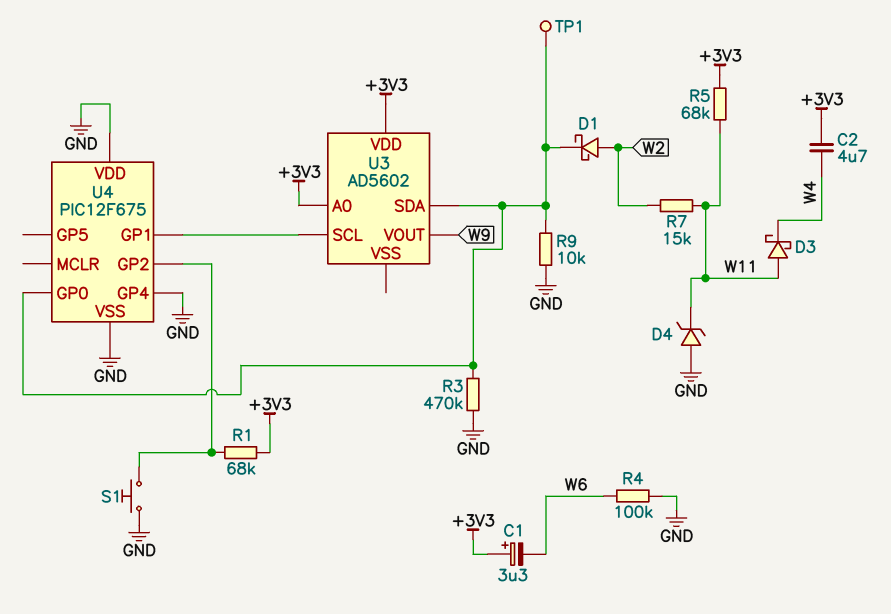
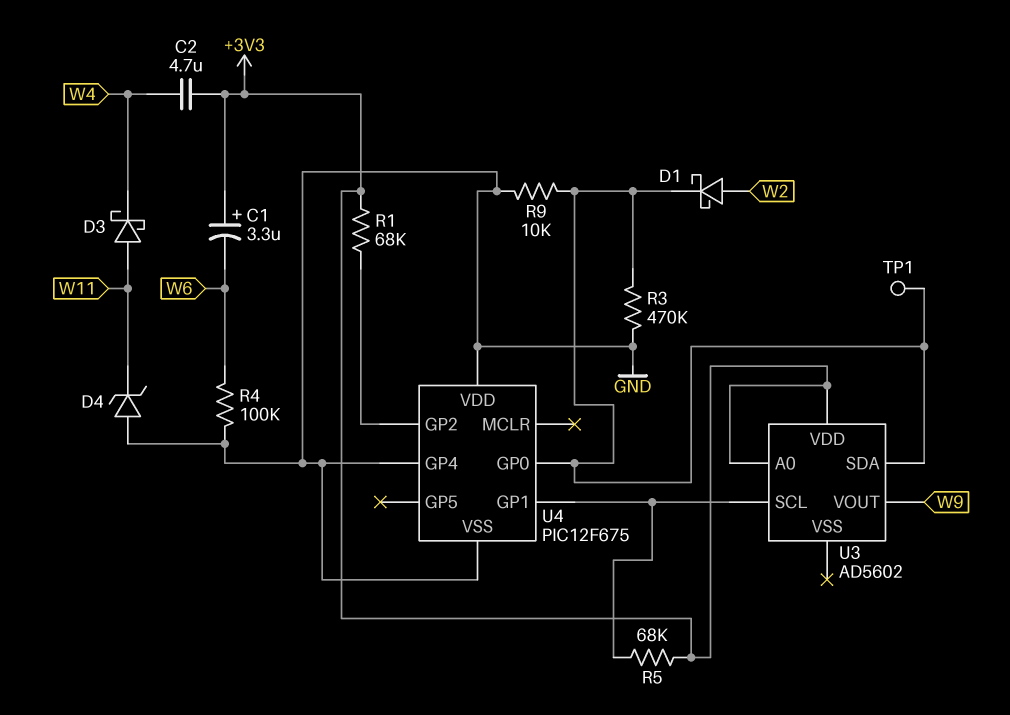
R5: 68k (+3V3, W11) -> 68k (+3V3, U3/SCL)
R7: 15k (W2, W11) -> none
S1: button (GND, U4/GP2) -> none

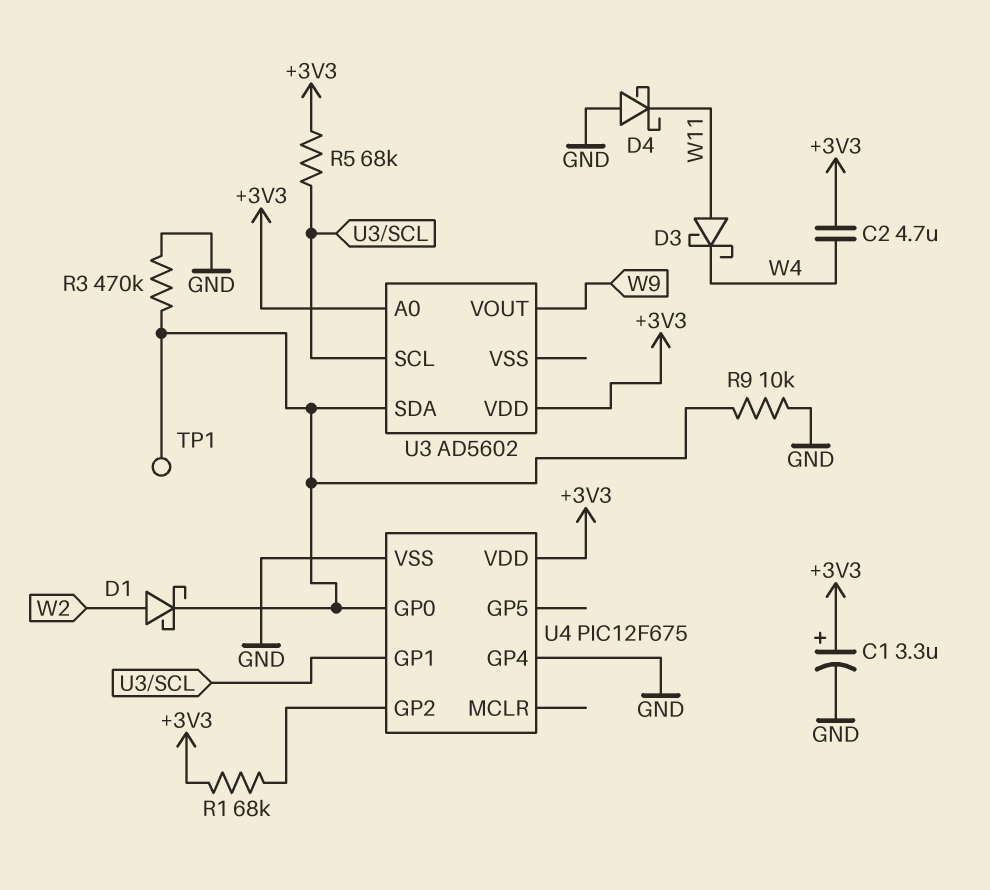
C1: 3.3uF (plus +3V3, minus W6) -> 3.3uF (plus +3V3, minus GND)
D4: zener (A GND, K W11) -> schottky (A GND, K W11)
R4: 100k (GND, W6) -> none
U4 pin VDD: GND -> +3V3

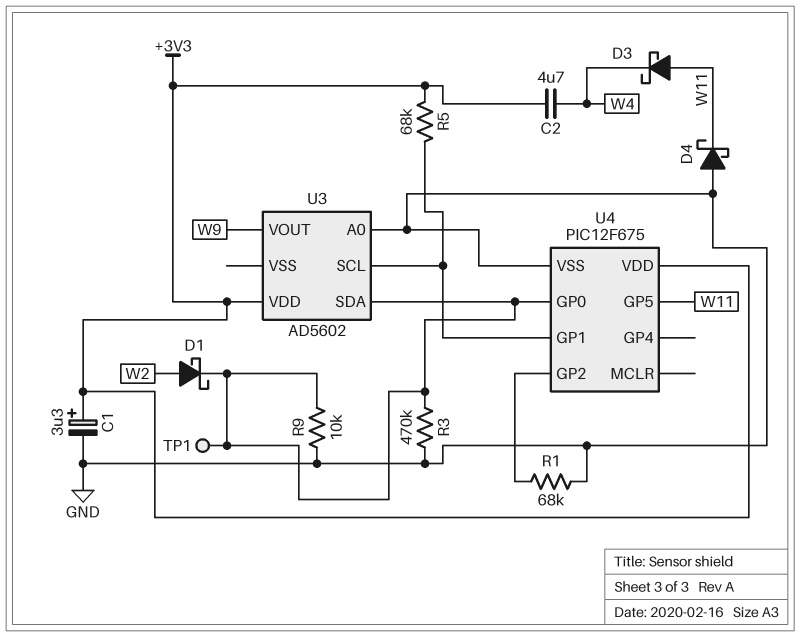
R1: 68k (+3V3, U4/GP2) -> 68k (GND, U4/GP2)
U3 pin A0: +3V3 -> GND
U4 pin GP4: GND -> none
U4 pin GP5: none -> W11

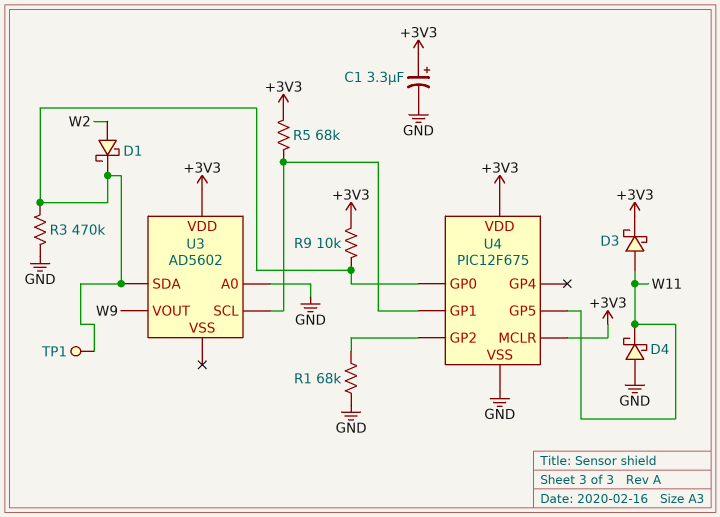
C2: 4.7uF (+3V3, W4) -> none
D3: schottky (A W11, K W4) -> schottky (A W11, K +3V3)
R9: 10k (GND, U3/SDA) -> 10k (+3V3, U3/SDA)
U4 pin MCLR: none -> +3V3

